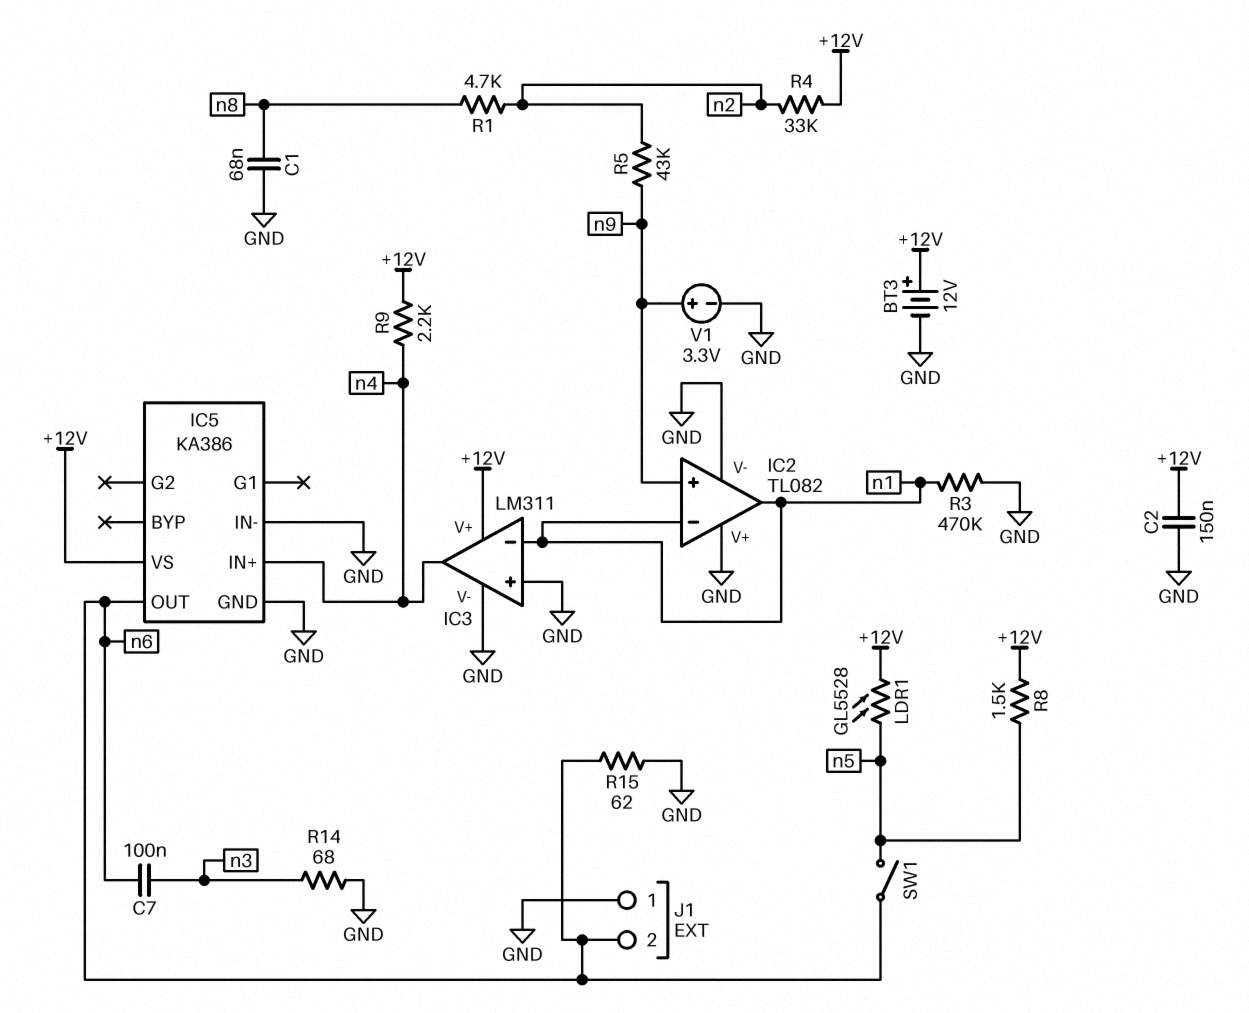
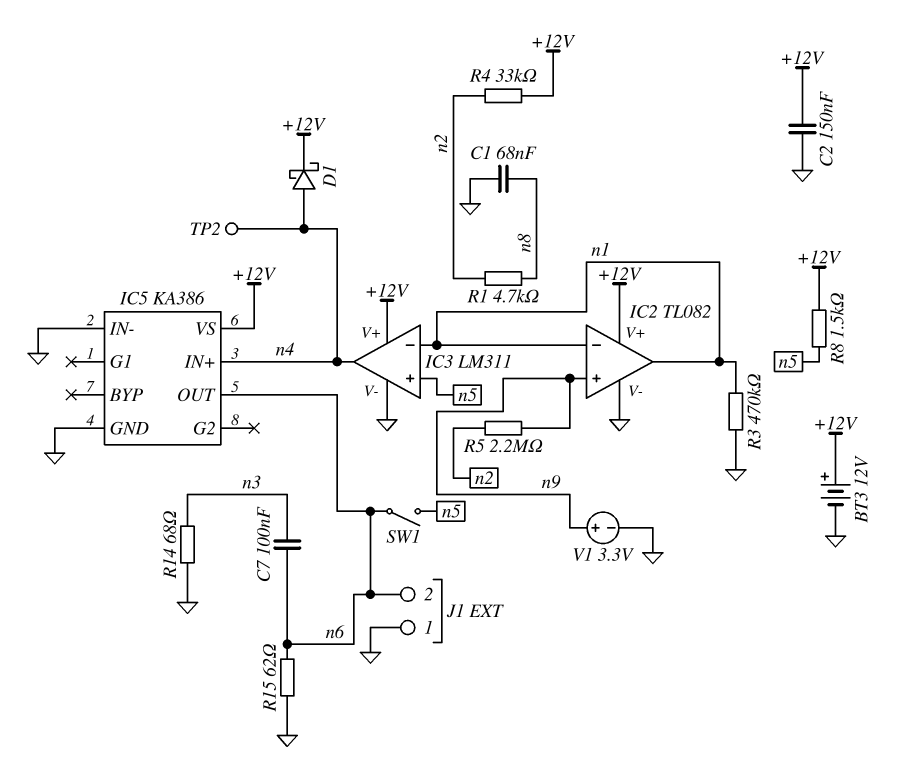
D1: none -> schottky (A n4, K +12V)
IC2 pin V+: GND -> +12V
IC3 pin in+: GND -> n5
LDR1: GL5528 (+12V, n5) -> none
R5: 43k (n2, n9) -> 2.2M (n2, n9)
R9: 2.2k (+12V, n4) -> none
TP2: none -> test point (n4)

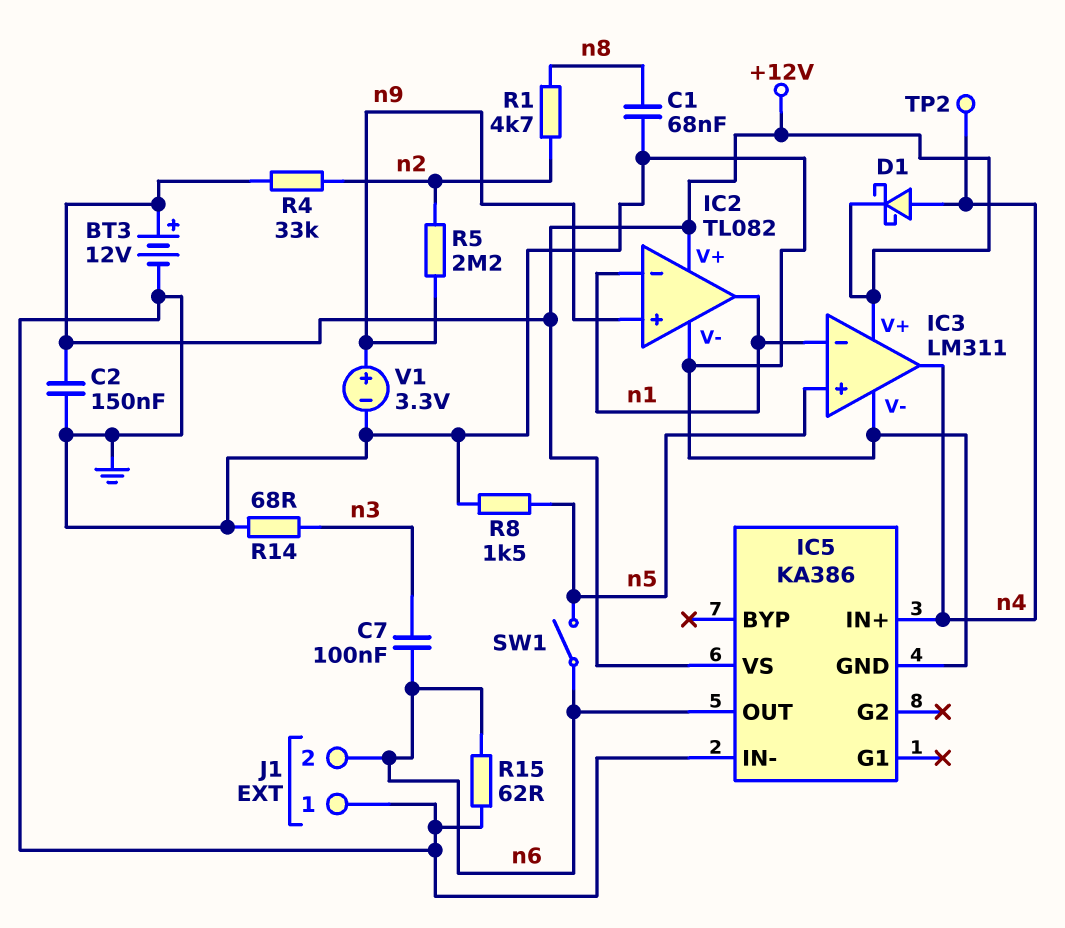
R3: 470k (GND, n1) -> none
R8: 1.5k (+12V, n5) -> 1.5k (GND, n5)

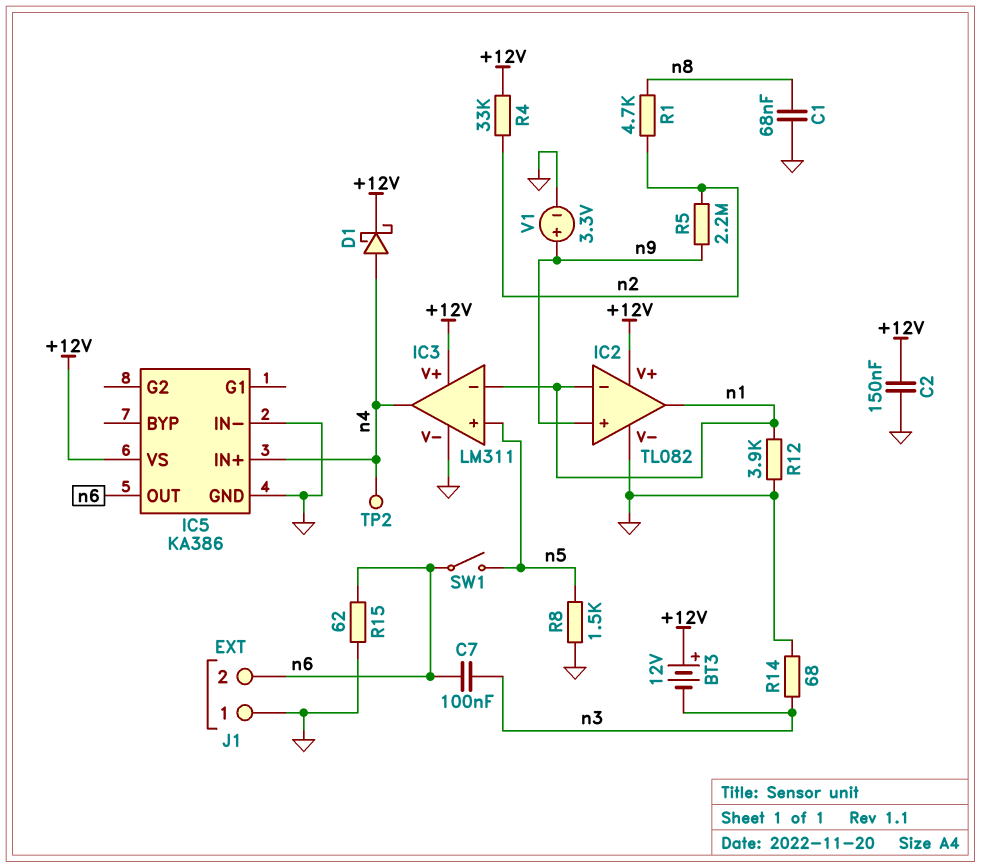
BT3: 12V (plus +12V, minus GND) -> 12V (plus +12V, minus n3)
R12: none -> 3.9k (GND, n1)

